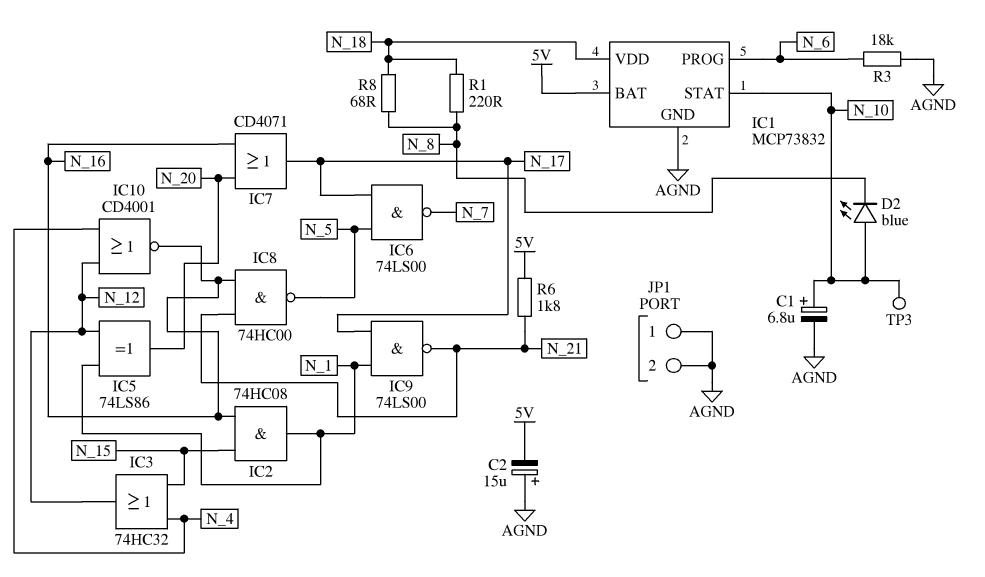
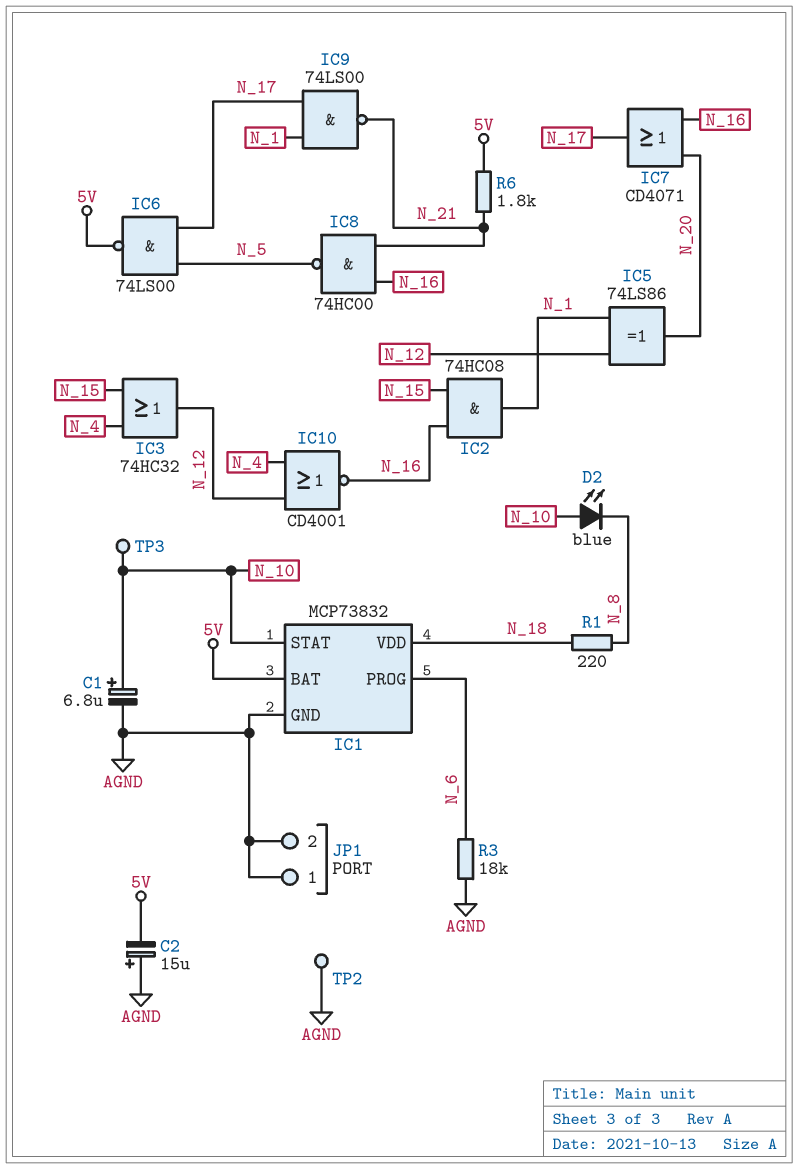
IC6: NAND 74LS00 (in N_5, in N_17, out N_7) -> NAND 74LS00 (in N_5, in N_17, out 5V)
R8: 68 (N_8, N_18) -> none
TP2: none -> test point (AGND)

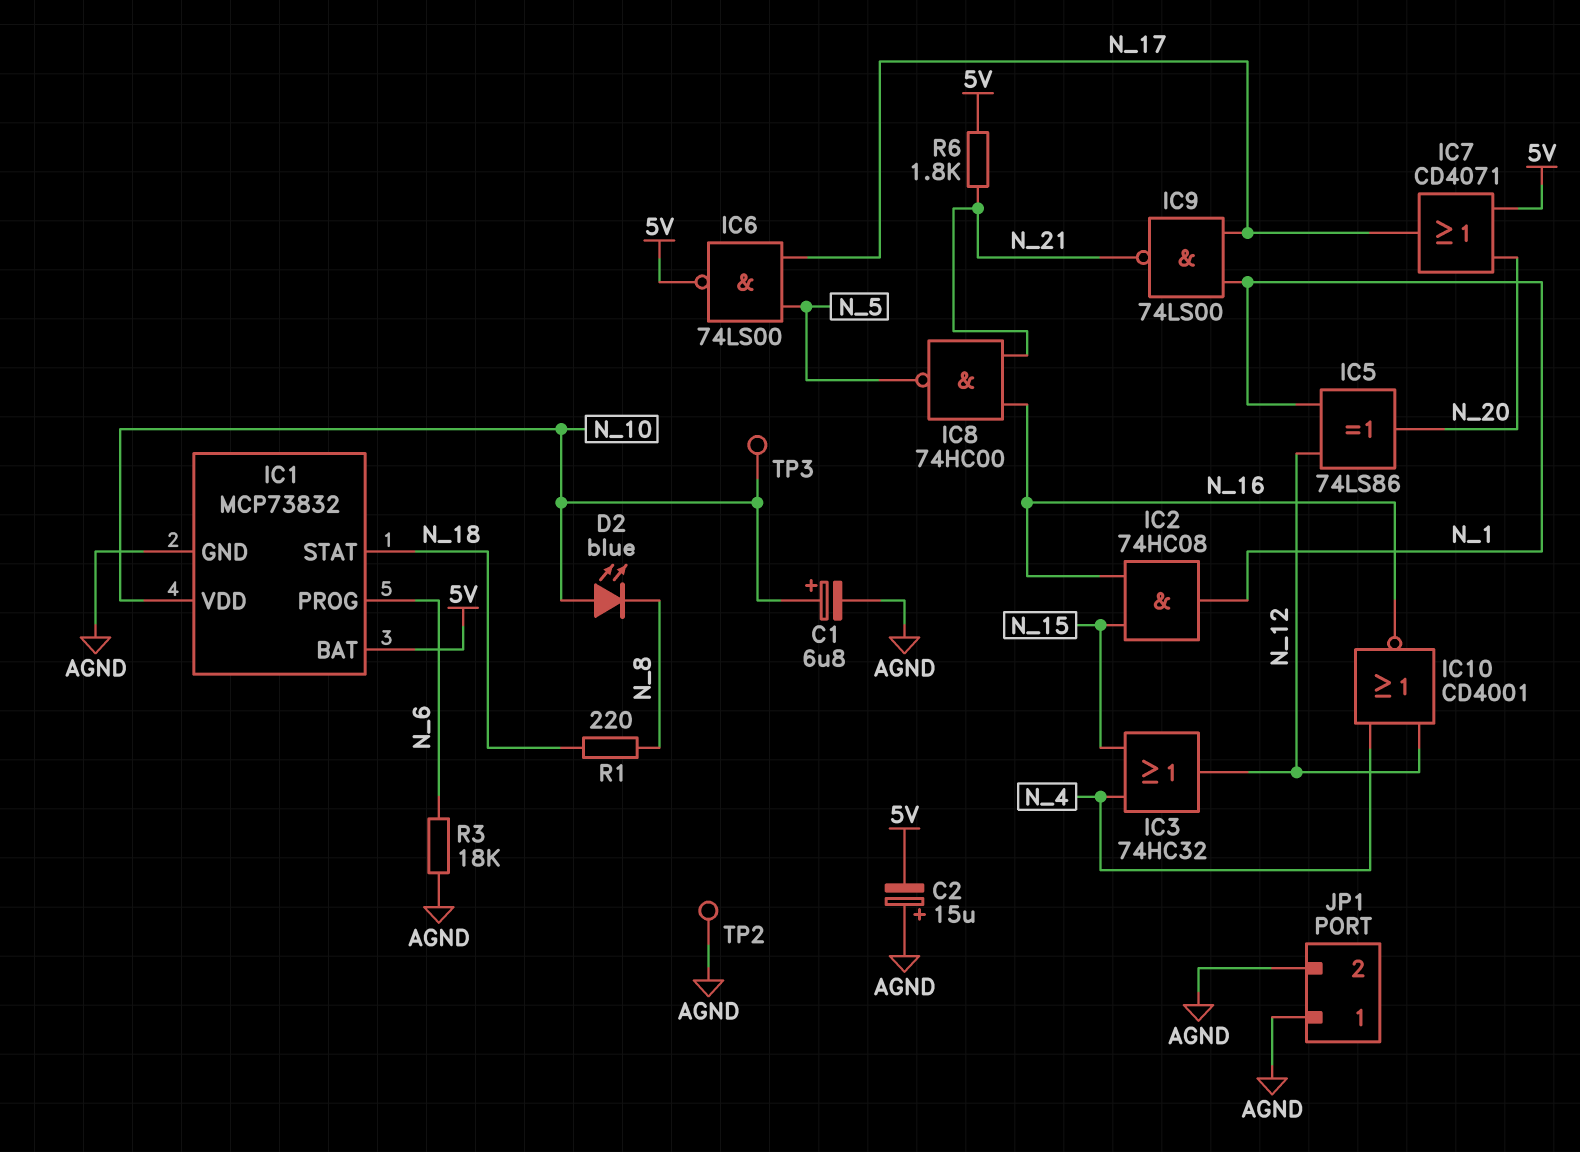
IC1 pin STAT: N_10 -> N_18
IC1 pin VDD: N_18 -> N_10
IC7: OR CD4071 (in N_16, in N_20, out N_17) -> OR CD4071 (in 5V, in N_20, out N_17)

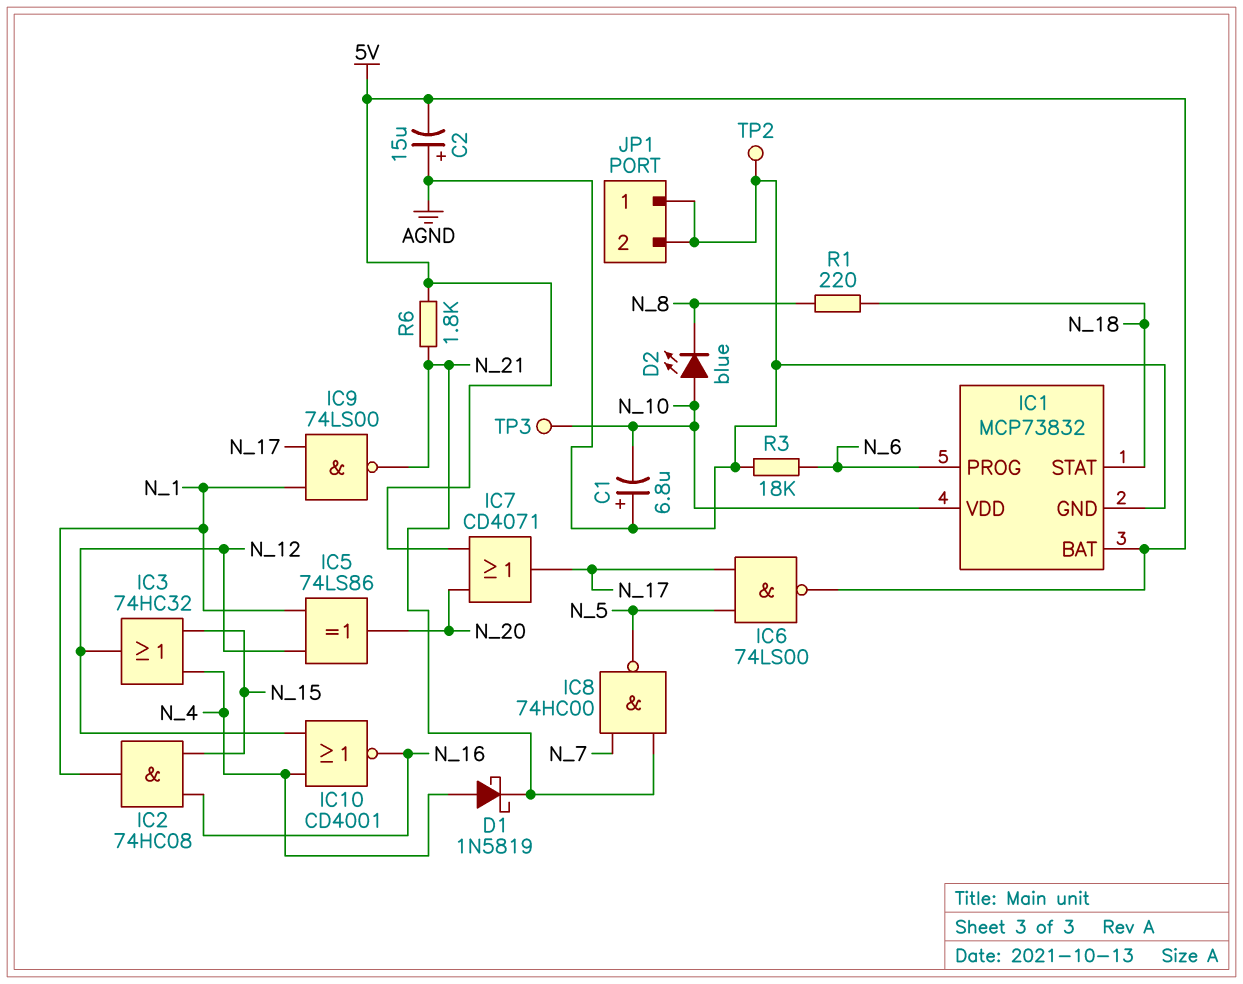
C1: 6.8uF (plus N_10, minus AGND) -> 6.8uF (plus AGND, minus N_10)
D1: none -> schottky 1N5819 (A N_4, K N_21)
IC8: NAND 74HC00 (in N_16, in N_21, out N_5) -> NAND 74HC00 (in N_7, in N_21, out N_5)

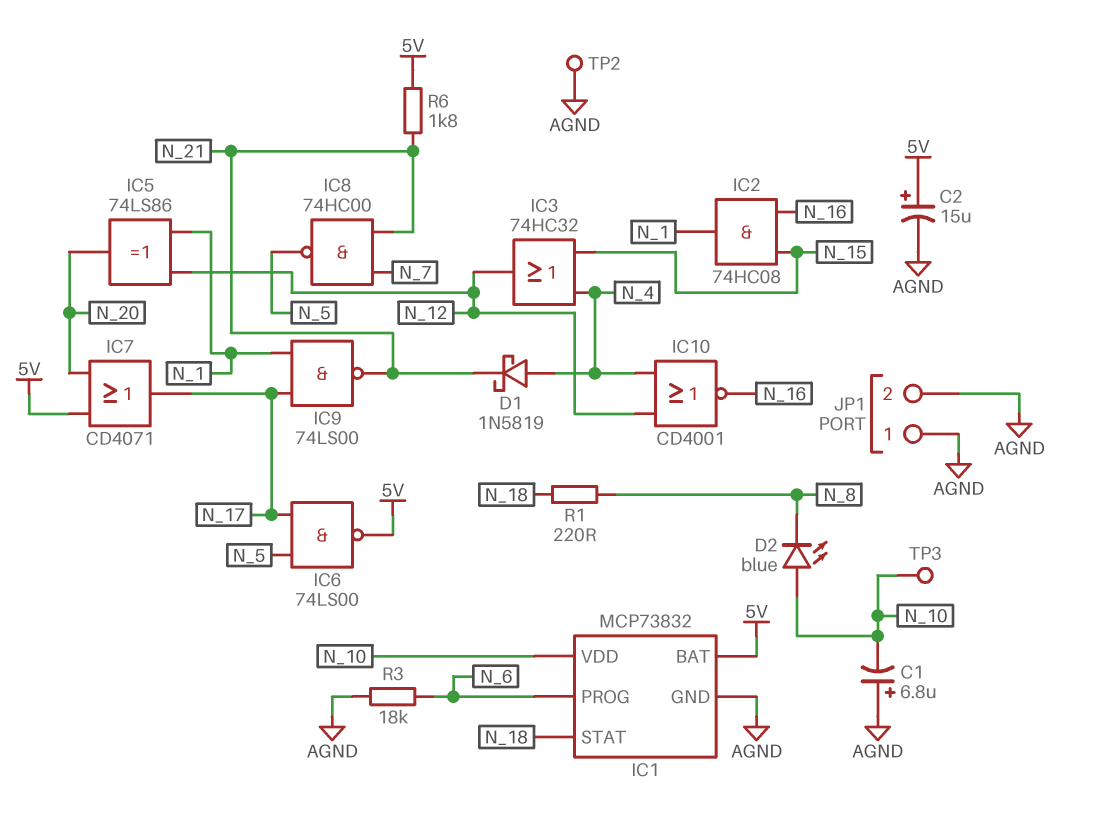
C2: 15uF (plus AGND, minus 5V) -> 15uF (plus 5V, minus AGND)

